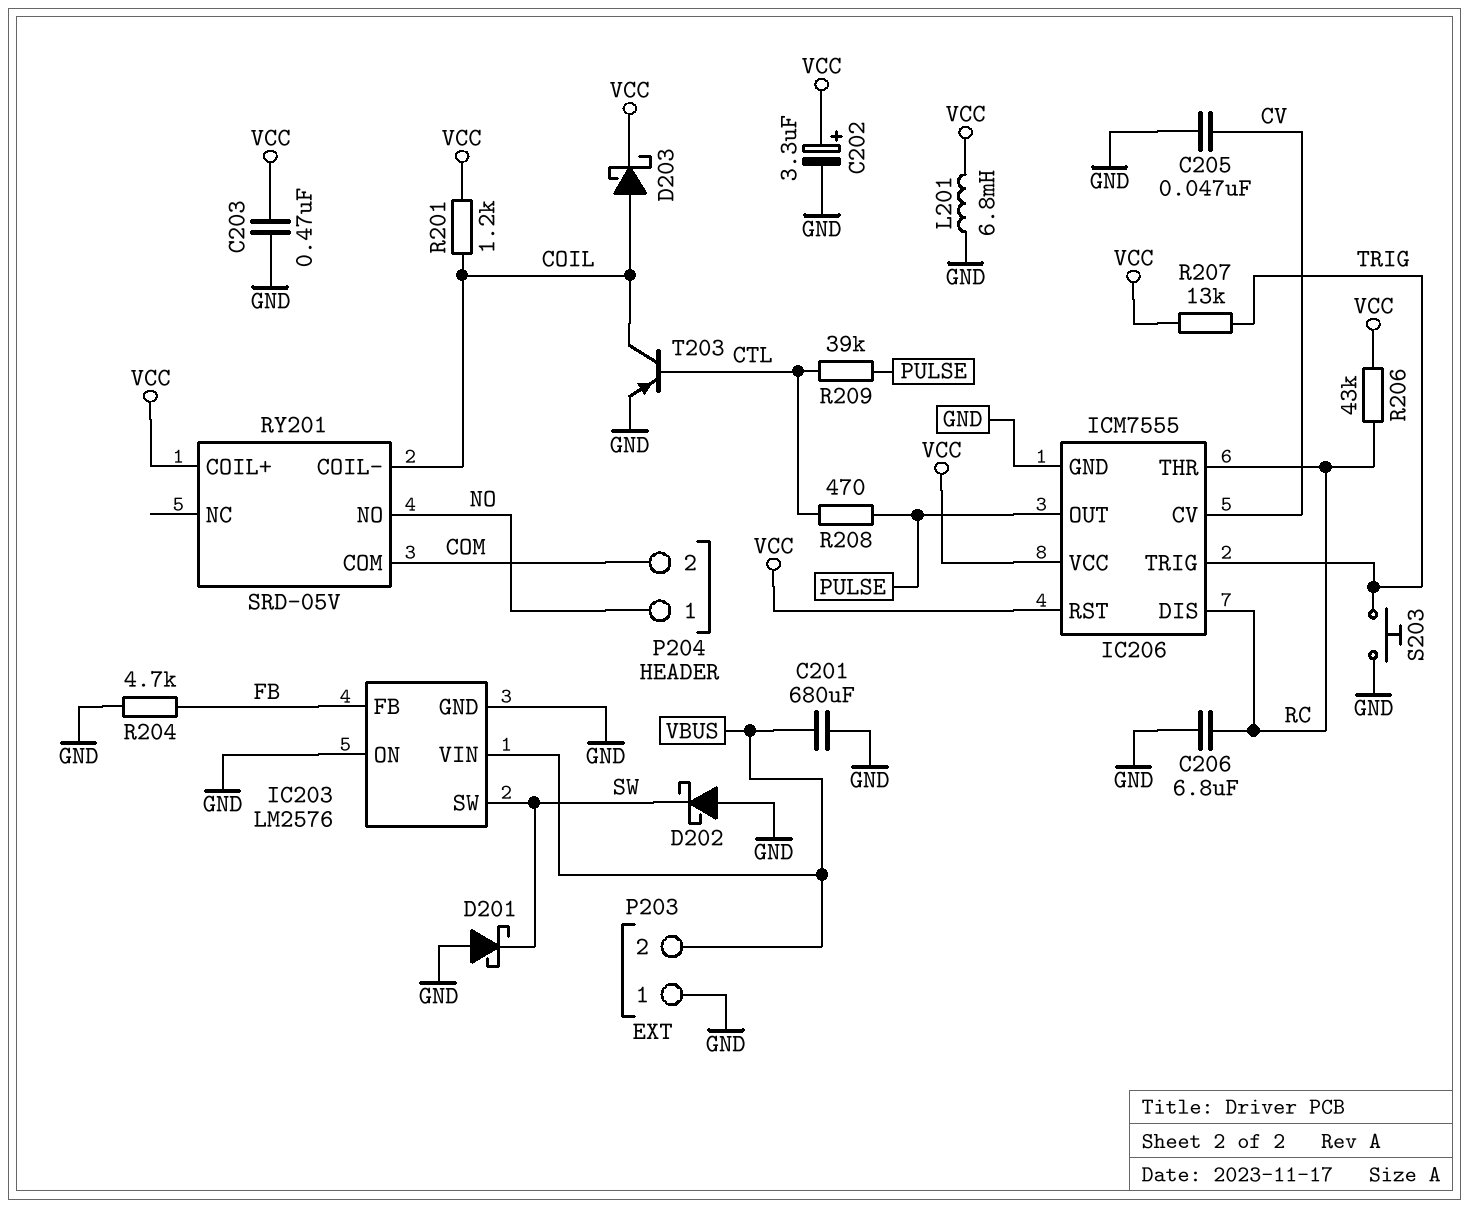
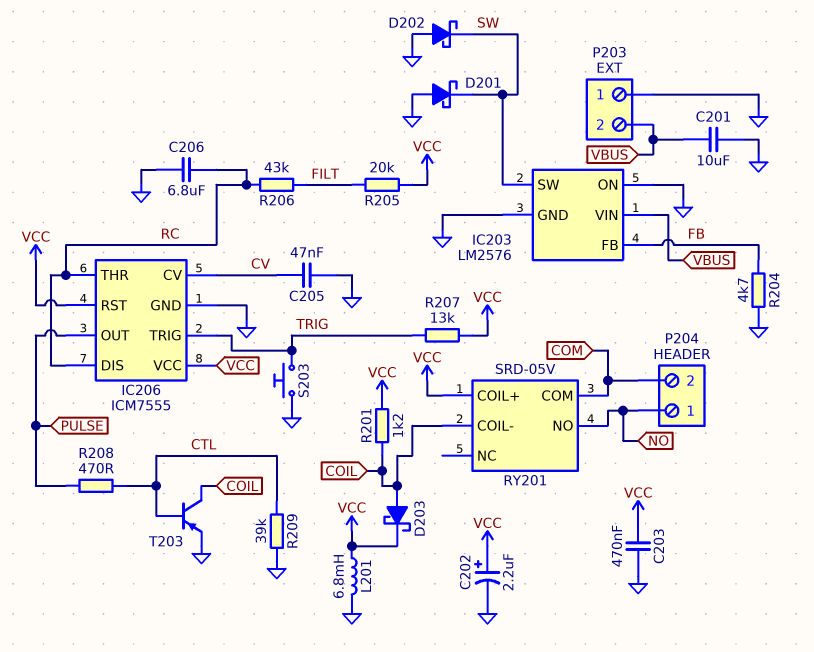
C201: 680uF (GND, VBUS) -> 10uF (GND, VBUS)
C202: 3.3uF (plus VCC, minus GND) -> 2.2uF (plus VCC, minus GND)
R205: none -> 20k (FILT, VCC)
R206: 43k (RC, VCC) -> 43k (FILT, RC)
R209: 39k (CTL, PULSE) -> 39k (CTL, GND)

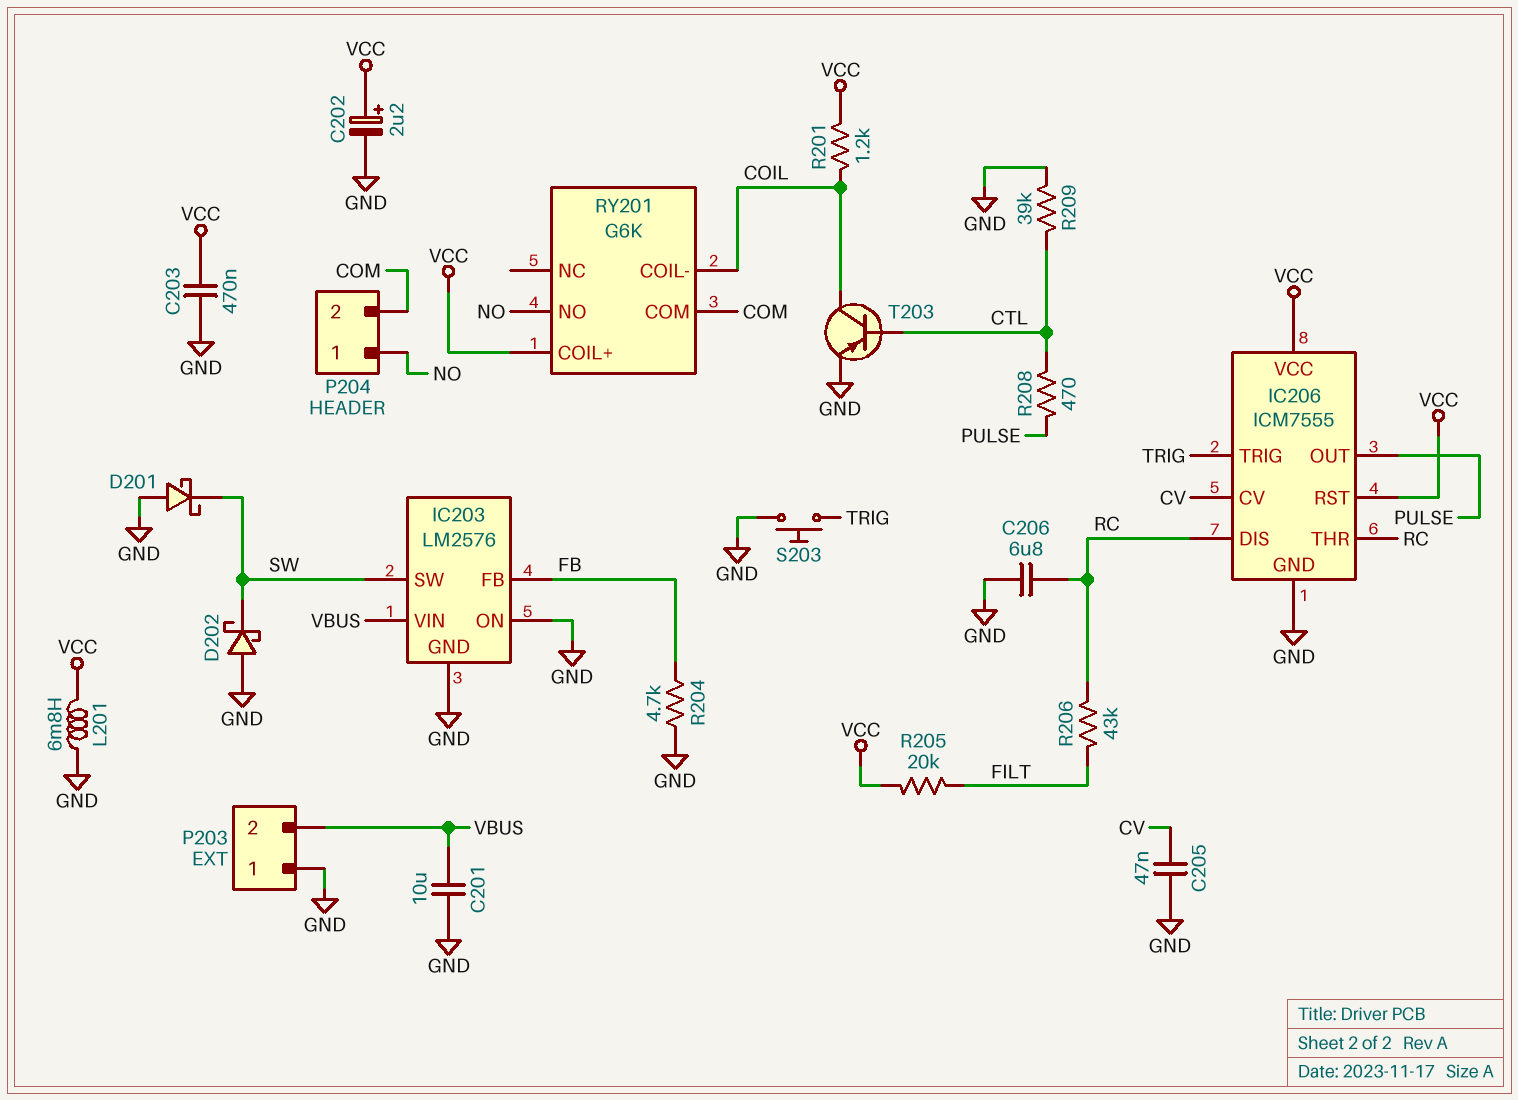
D203: schottky (A COIL, K VCC) -> none
R207: 13k (TRIG, VCC) -> none
RY201: SRD-05V -> G6K

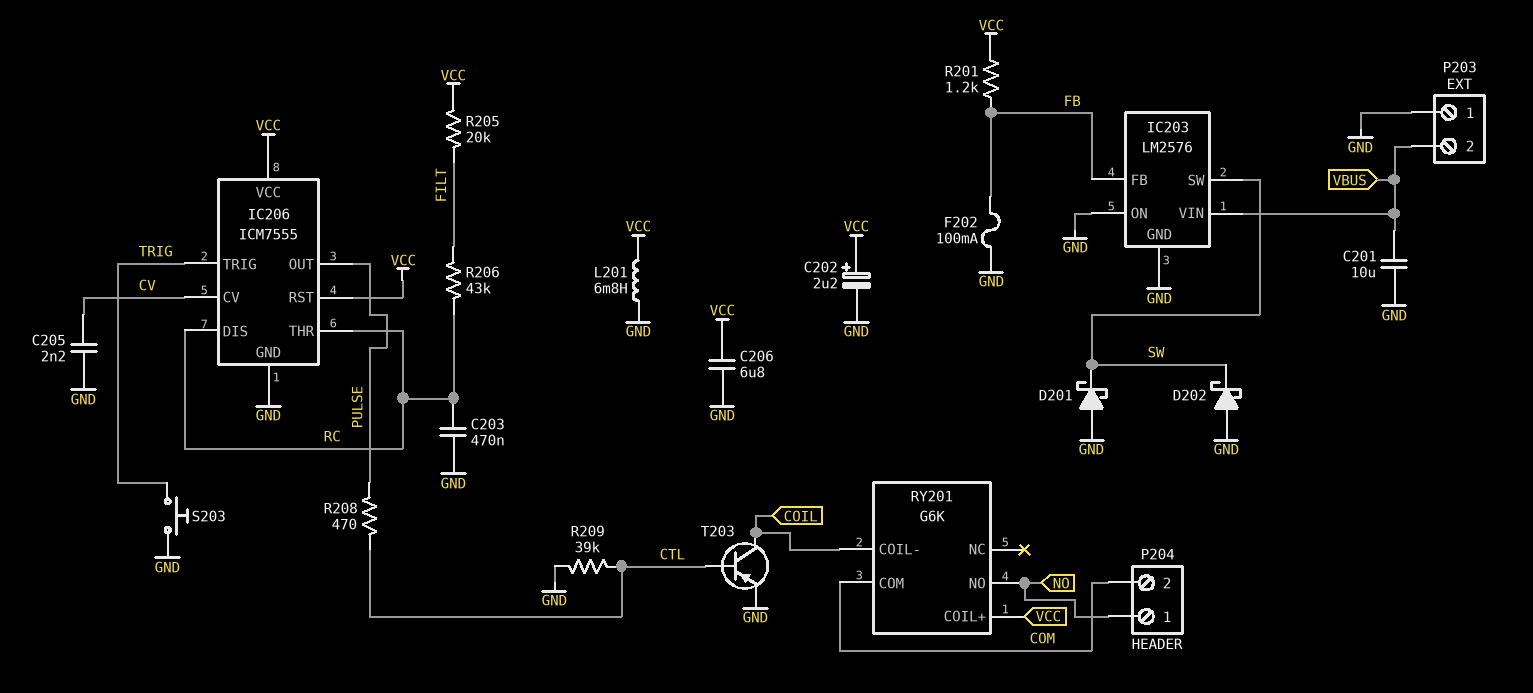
C203: 470nF (GND, VCC) -> 470nF (GND, RC)
C205: 47nF (CV, GND) -> 2.2nF (CV, GND)
C206: 6.8uF (GND, RC) -> 6.8uF (GND, VCC)
F202: none -> 100mA (FB, GND)
R201: 1.2k (COIL, VCC) -> 1.2k (FB, VCC)
R204: 4.7k (FB, GND) -> none

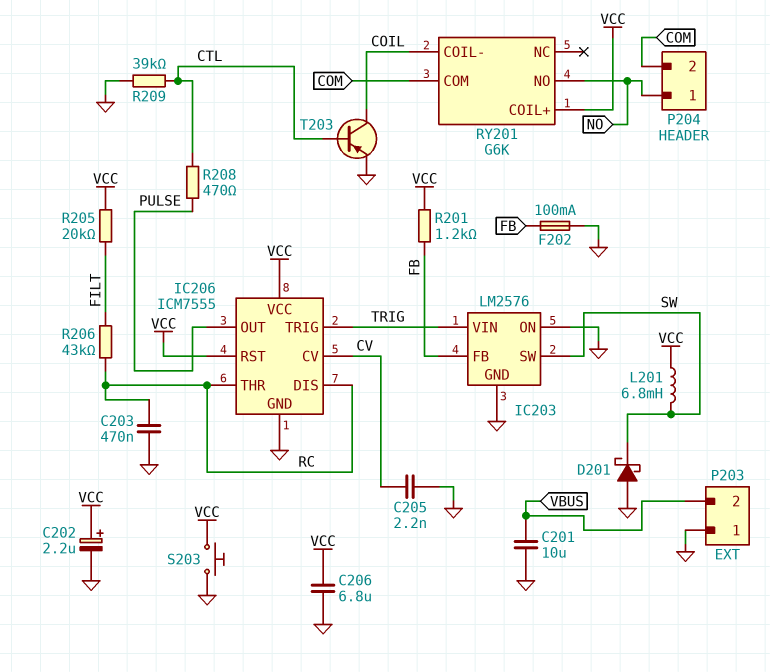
D202: schottky (A GND, K SW) -> none
IC203 pin VIN: VBUS -> TRIG
L201: 6.8mH (GND, VCC) -> 6.8mH (SW, VCC)
S203: button (GND, TRIG) -> button (GND, VCC)

